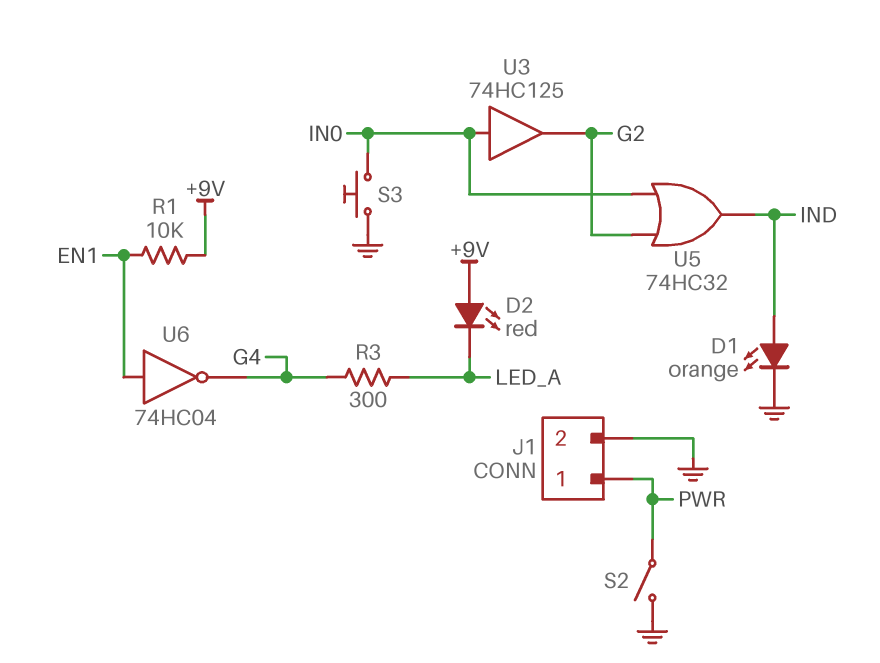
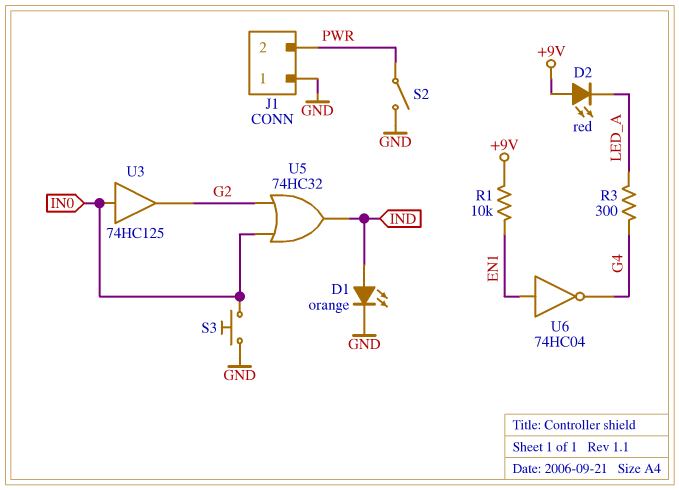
J1 pin 1: PWR -> GND
J1 pin 2: GND -> PWR

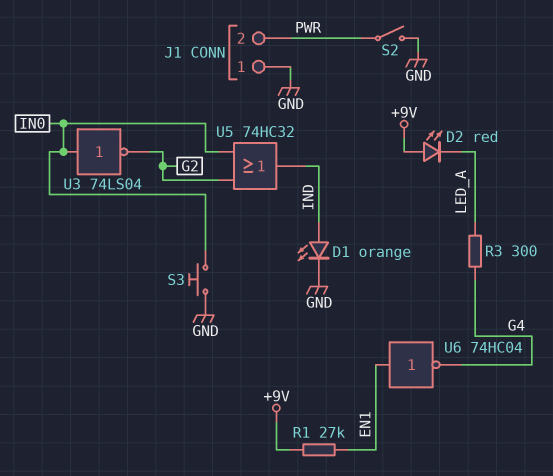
R1: 10k (+9V, EN1) -> 27k (+9V, EN1)
U3: buffer 74HC125 (in IN0, out G2) -> NOT 74LS04 (in IN0, out G2)

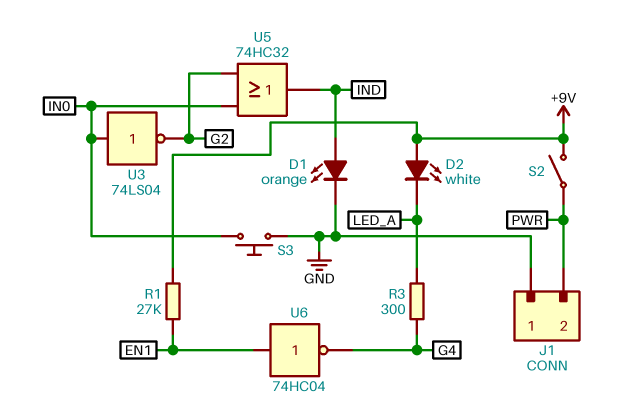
D2: LED red (A +9V, K LED_A) -> LED white (A +9V, K LED_A)
S2: switch (GND, PWR) -> switch (+9V, PWR)

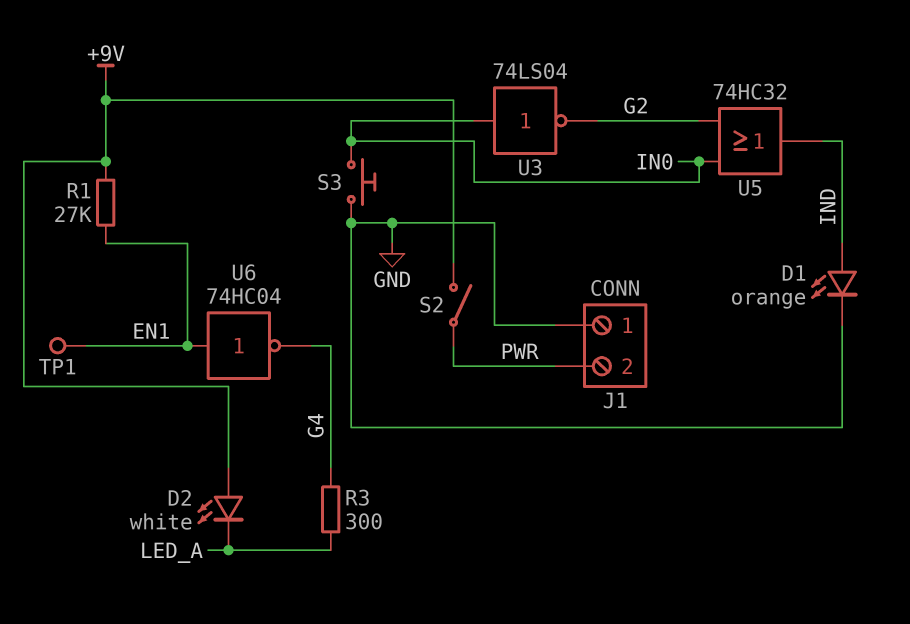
TP1: none -> test point (EN1)

